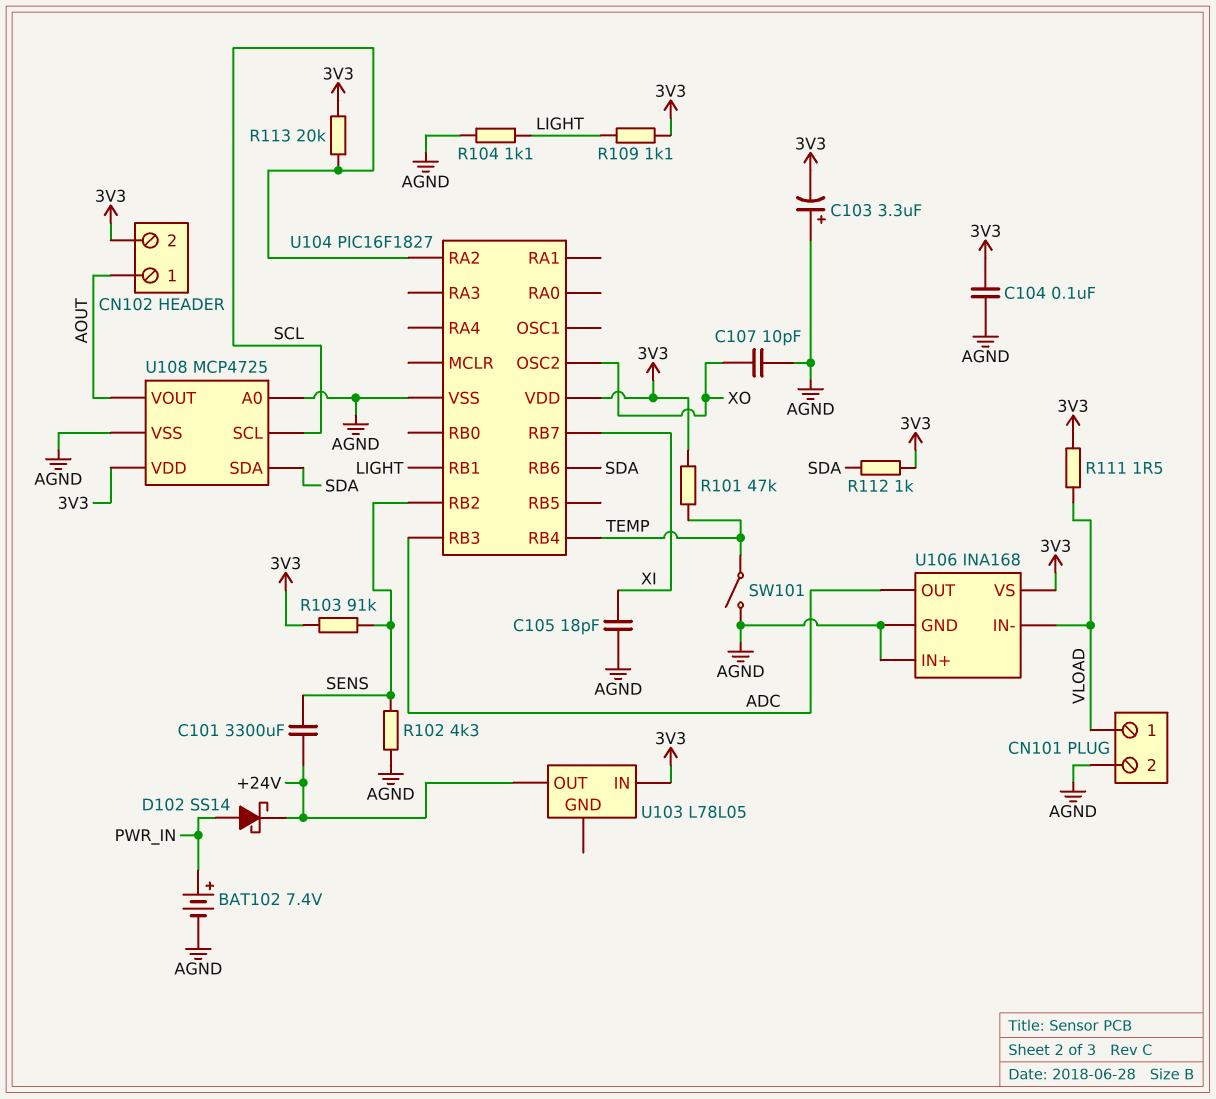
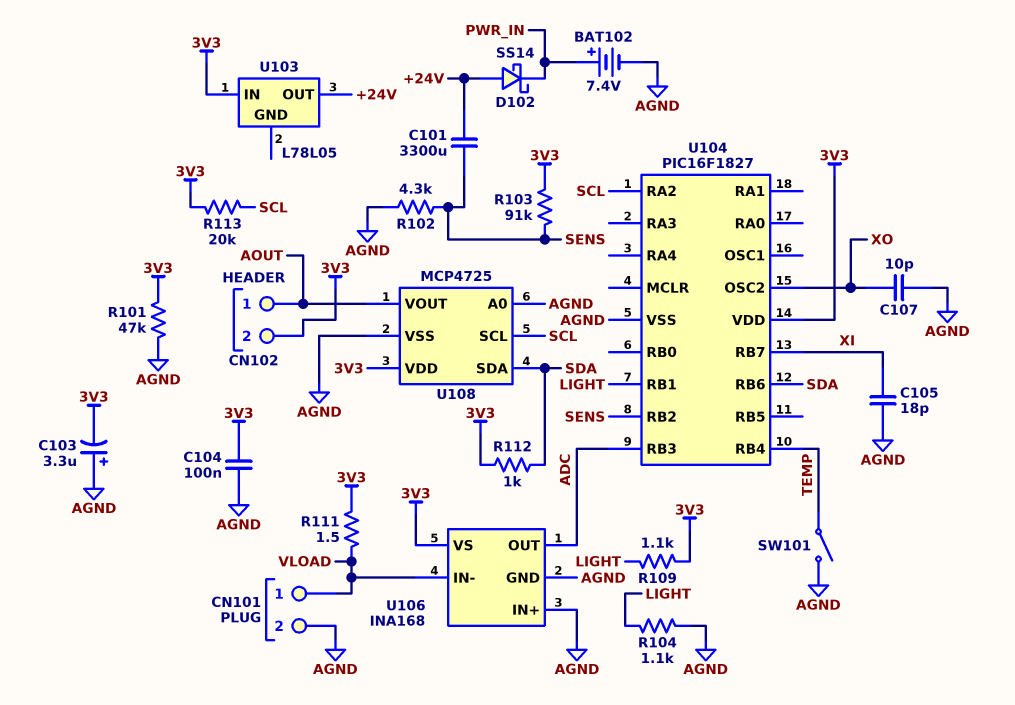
D102: schottky SS14 (A PWR_IN, K +24V) -> schottky SS14 (A +24V, K PWR_IN)
R101: 47k (3V3, TEMP) -> 47k (3V3, AGND)

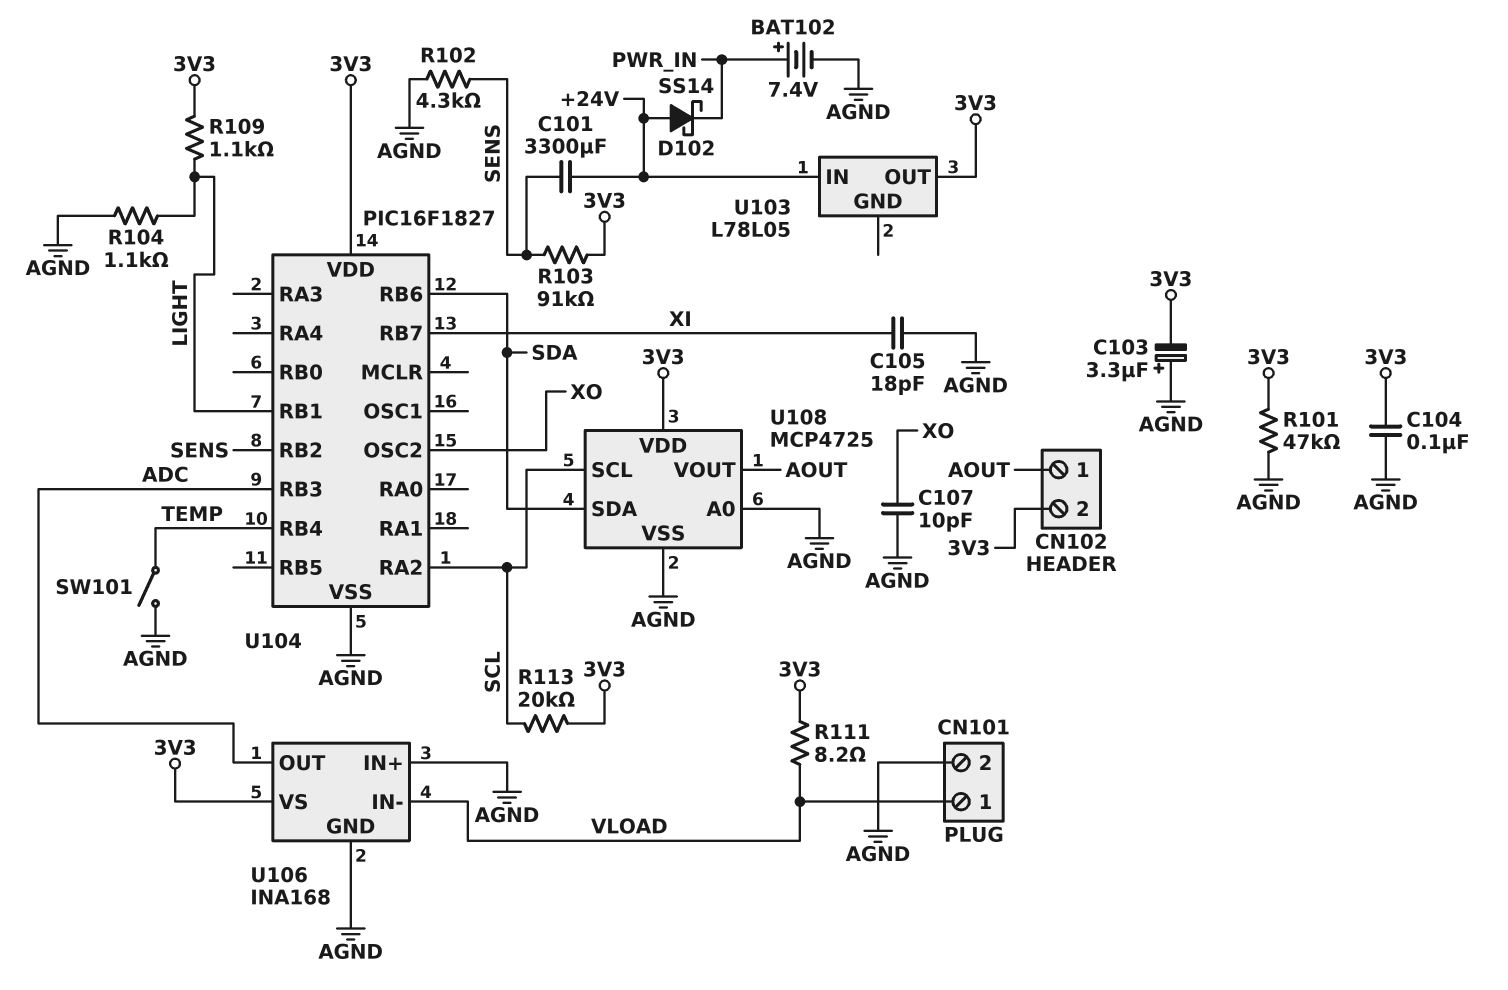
R111: 1.5 (3V3, VLOAD) -> 8.2 (3V3, VLOAD)
R112: 1k (3V3, SDA) -> none
U103 pin IN: 3V3 -> +24V
U103 pin OUT: +24V -> 3V3

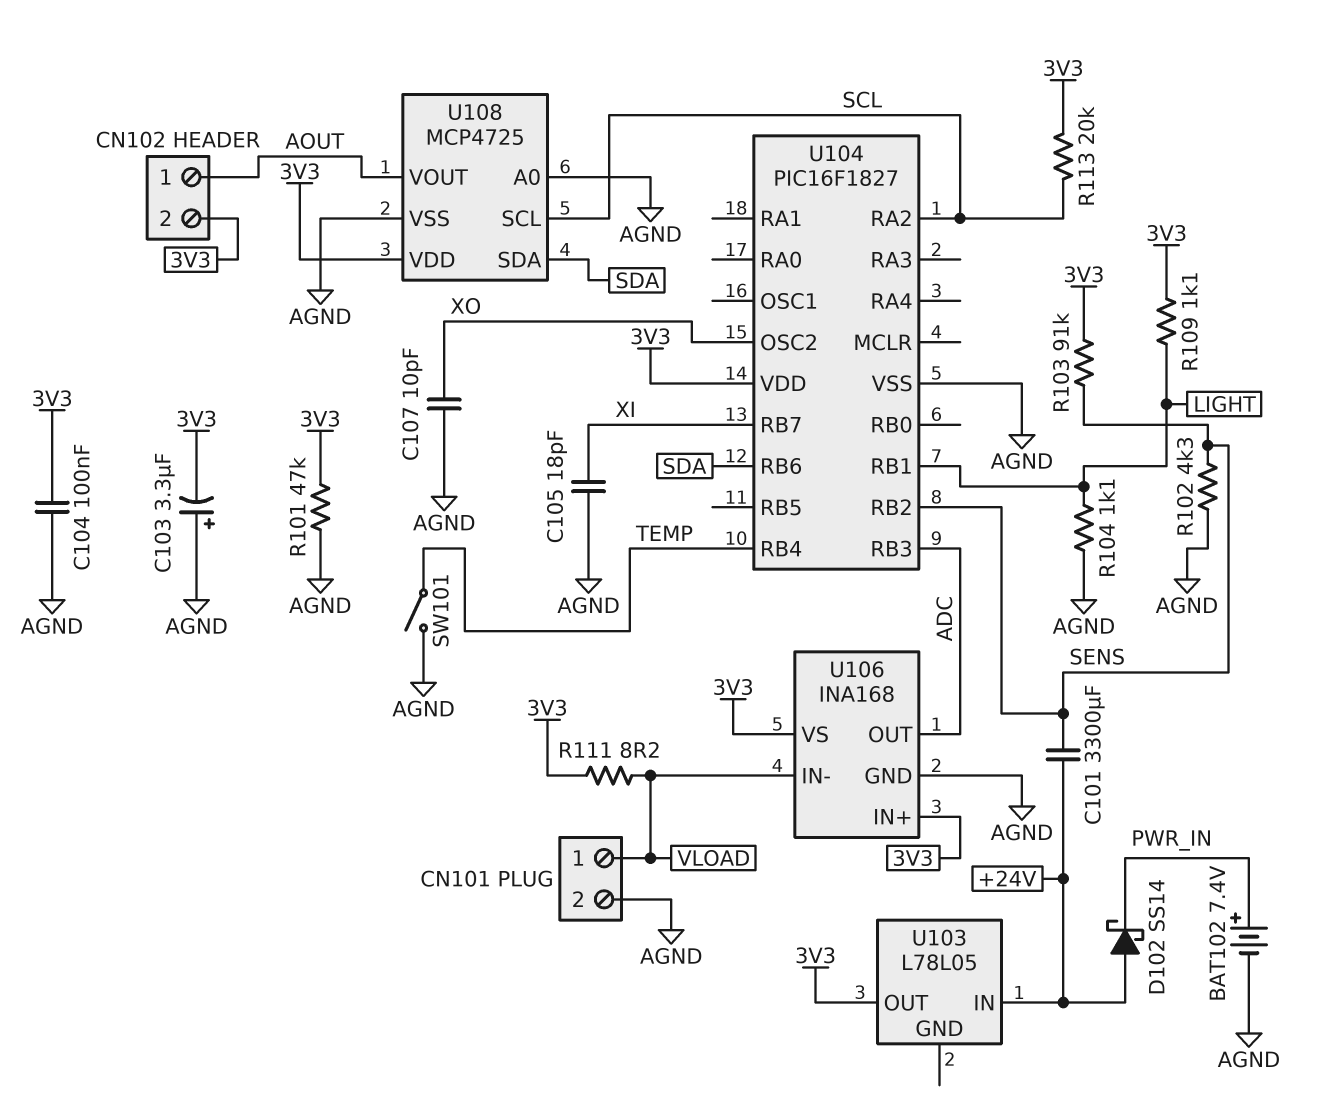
U106 pin IN+: AGND -> 3V3

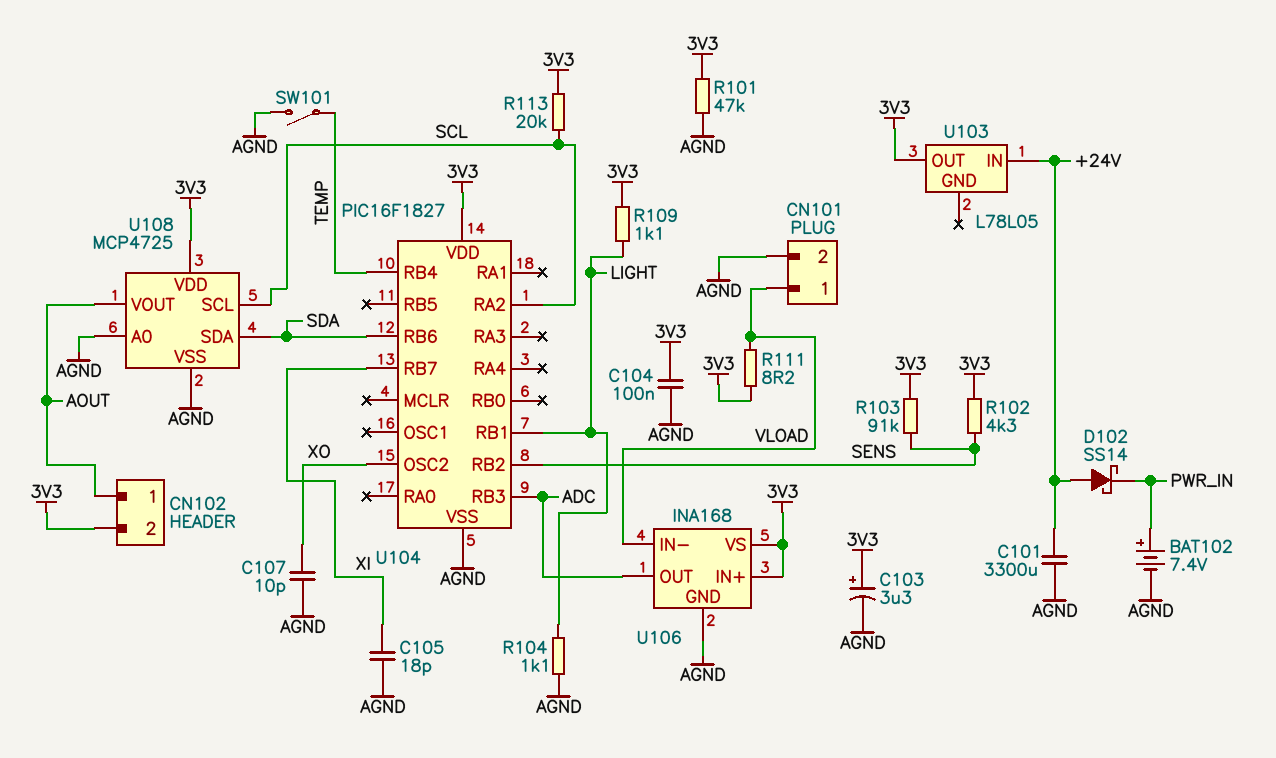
C101: 3300uF (+24V, SENS) -> 3300uF (+24V, AGND)
C103: 3.3uF (plus AGND, minus 3V3) -> 3.3uF (plus 3V3, minus AGND)
R102: 4.3k (AGND, SENS) -> 4.3k (3V3, SENS)

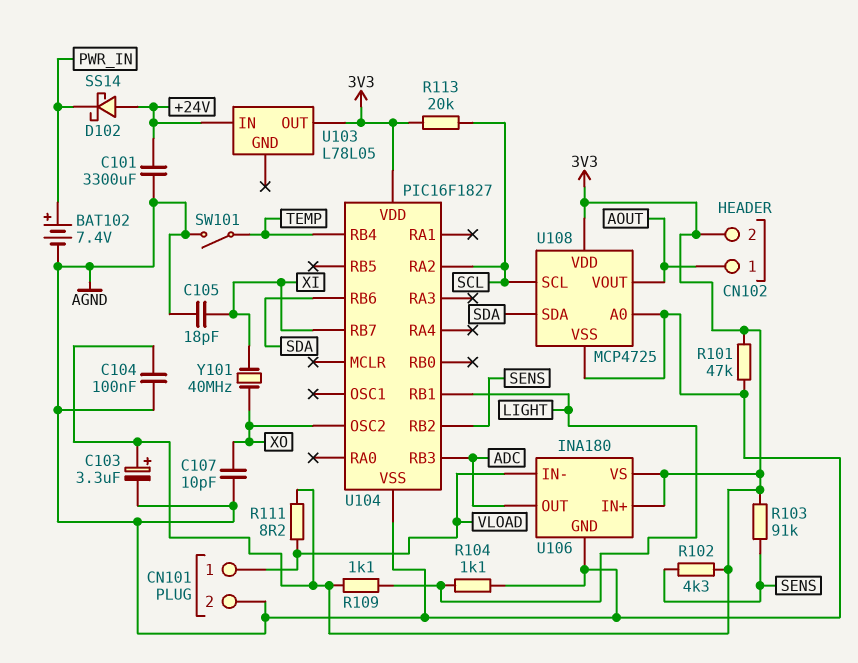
U106: INA168 -> INA180
Y101: none -> 40MHz (XI, XO)

